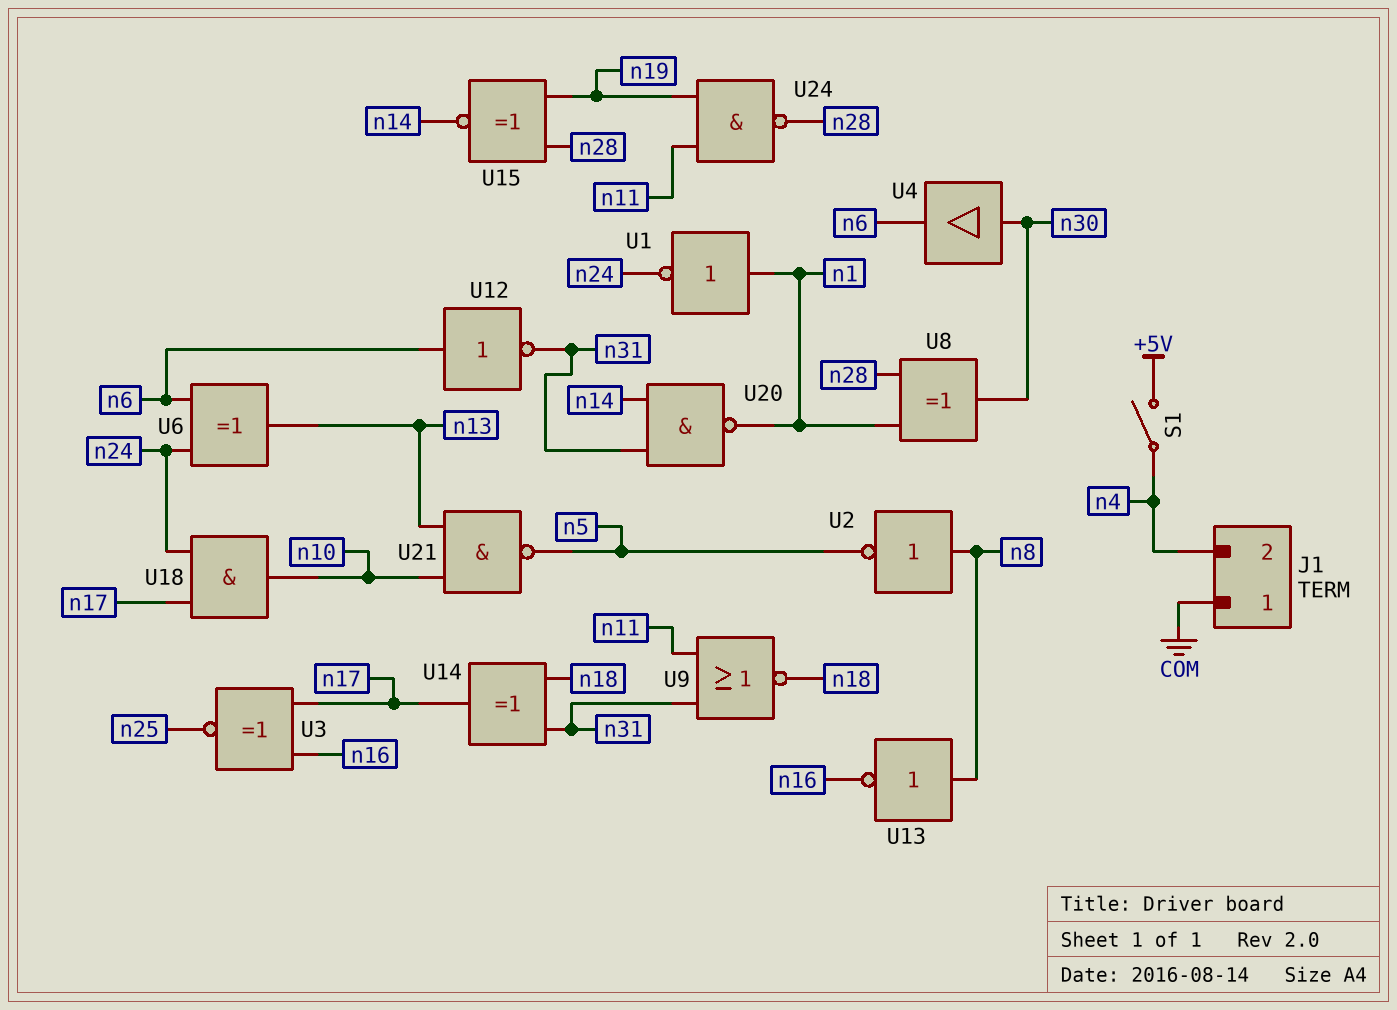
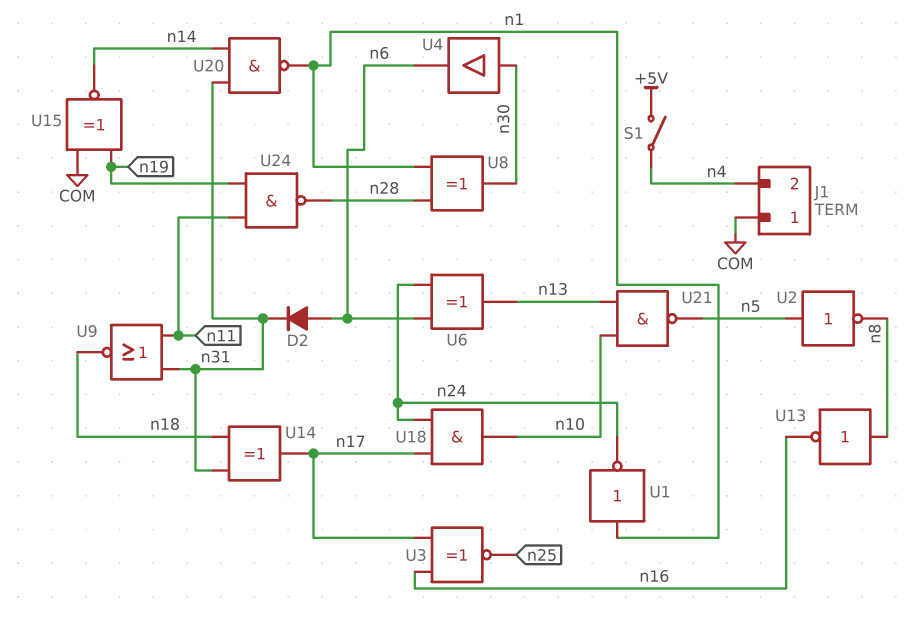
D2: none -> diode (A n6, K n31)
U2: NOT (in n8, out n5) -> NOT (in n5, out n8)
U12: NOT (in n6, out n31) -> none
U15: XNOR (in n19, in n28, out n14) -> XNOR (in COM, in n19, out n14)

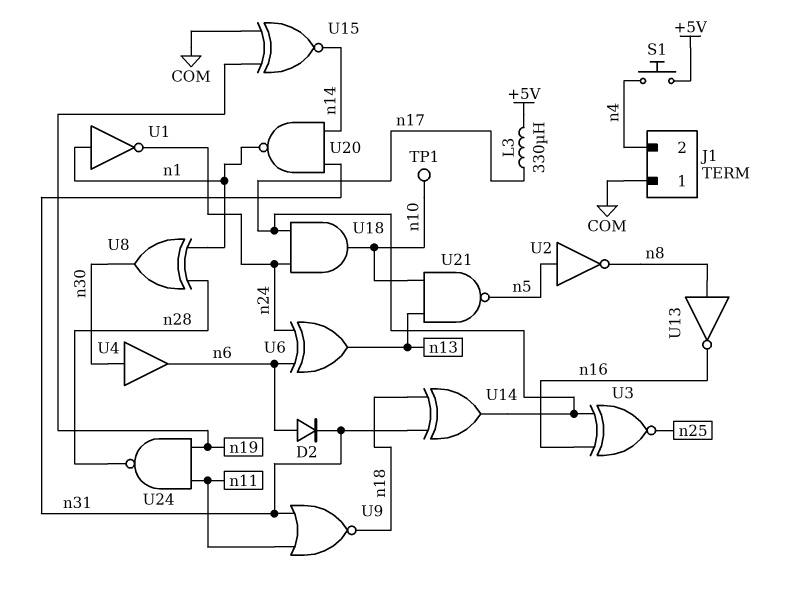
L3: none -> 330uH (+5V, n17)
S1: switch (+5V, n4) -> button (+5V, n4)
TP1: none -> test point (n10)

